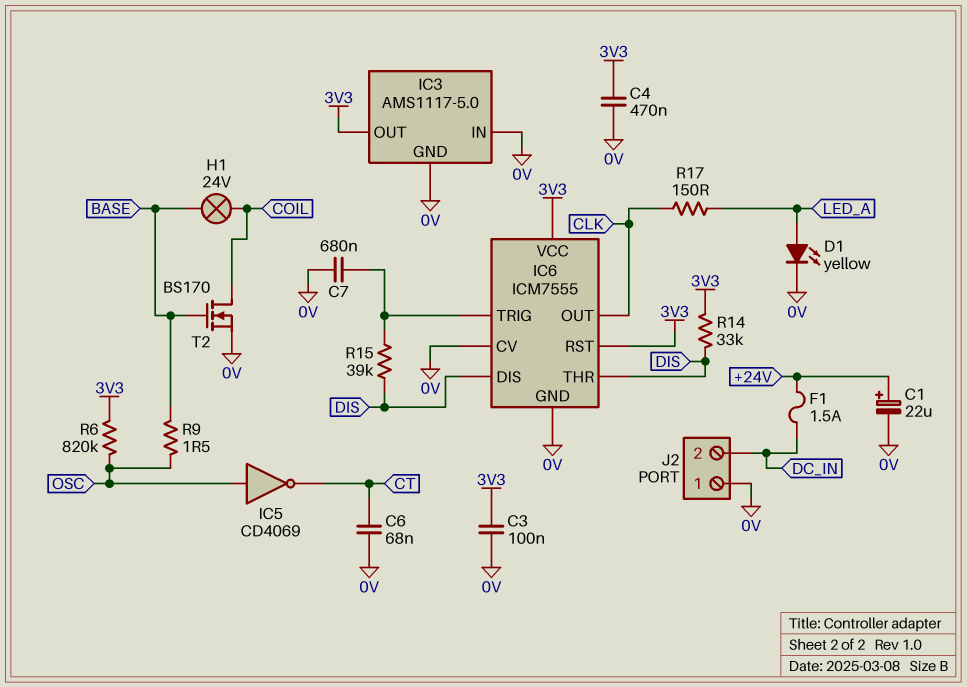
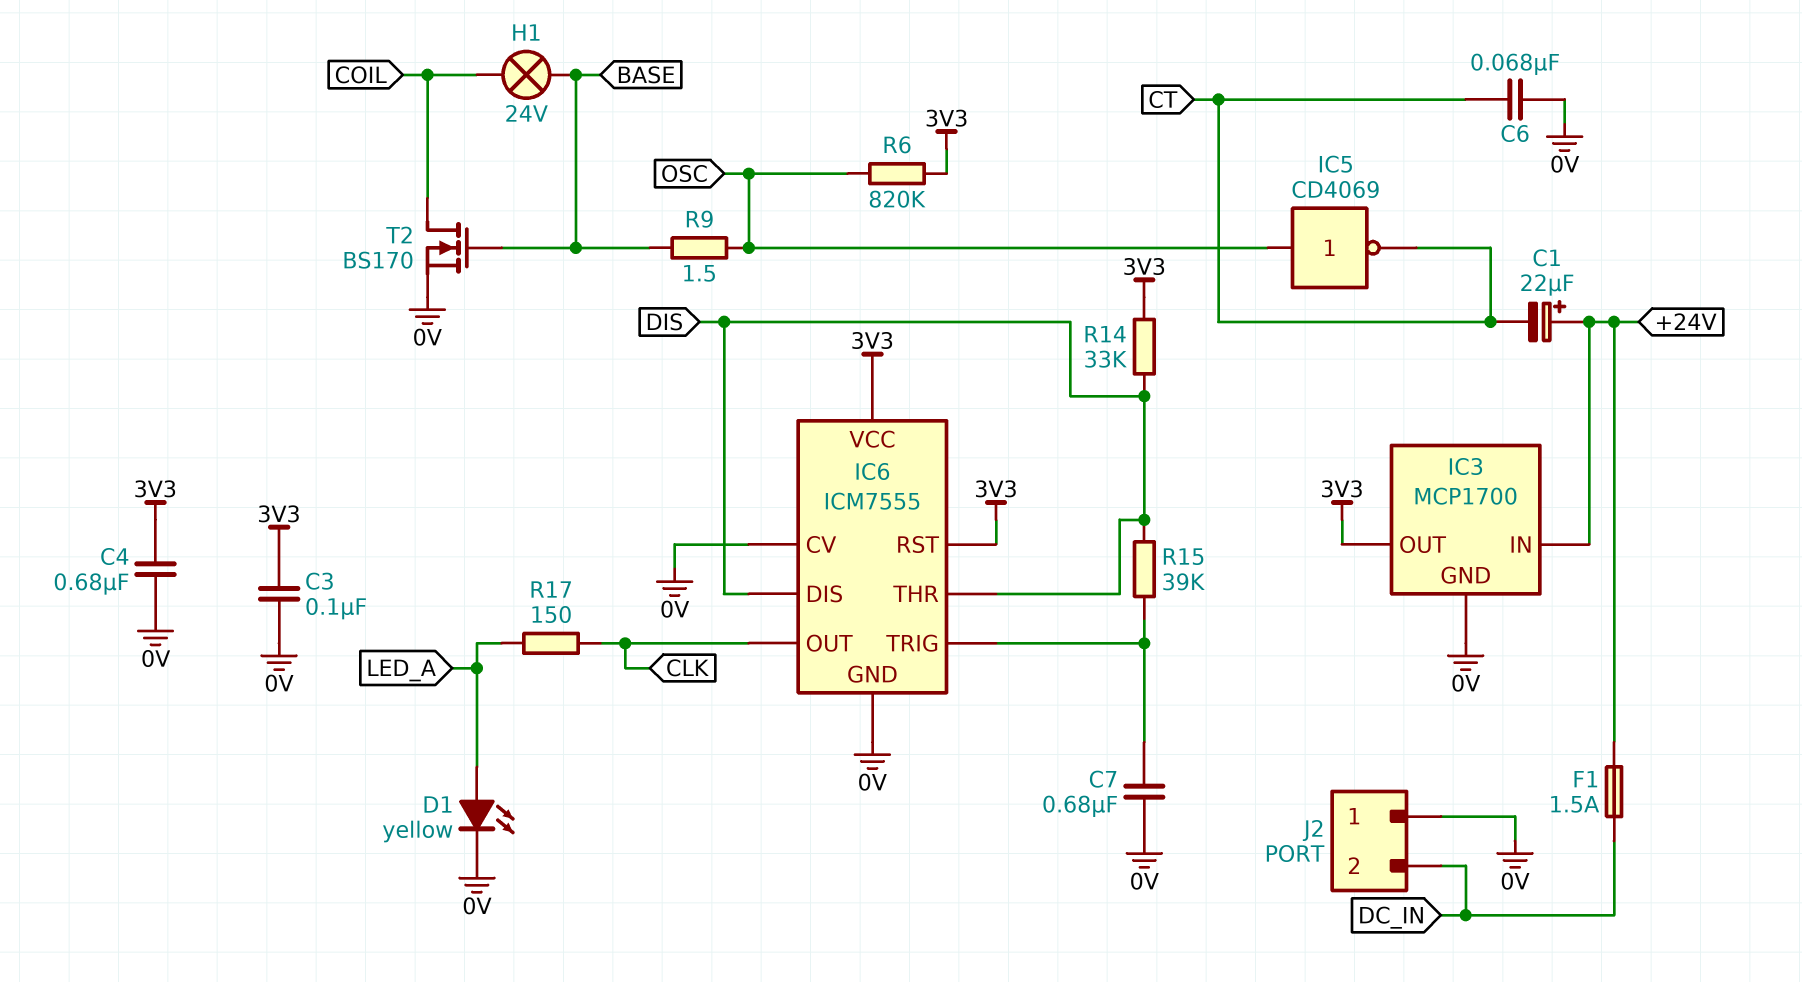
C1: 22uF (plus +24V, minus 0V) -> 22uF (plus +24V, minus CT)
C4: 470nF (0V, 3V3) -> 680nF (0V, 3V3)
IC3: AMS1117-5.0 -> MCP1700
IC3 pin IN: 0V -> +24V

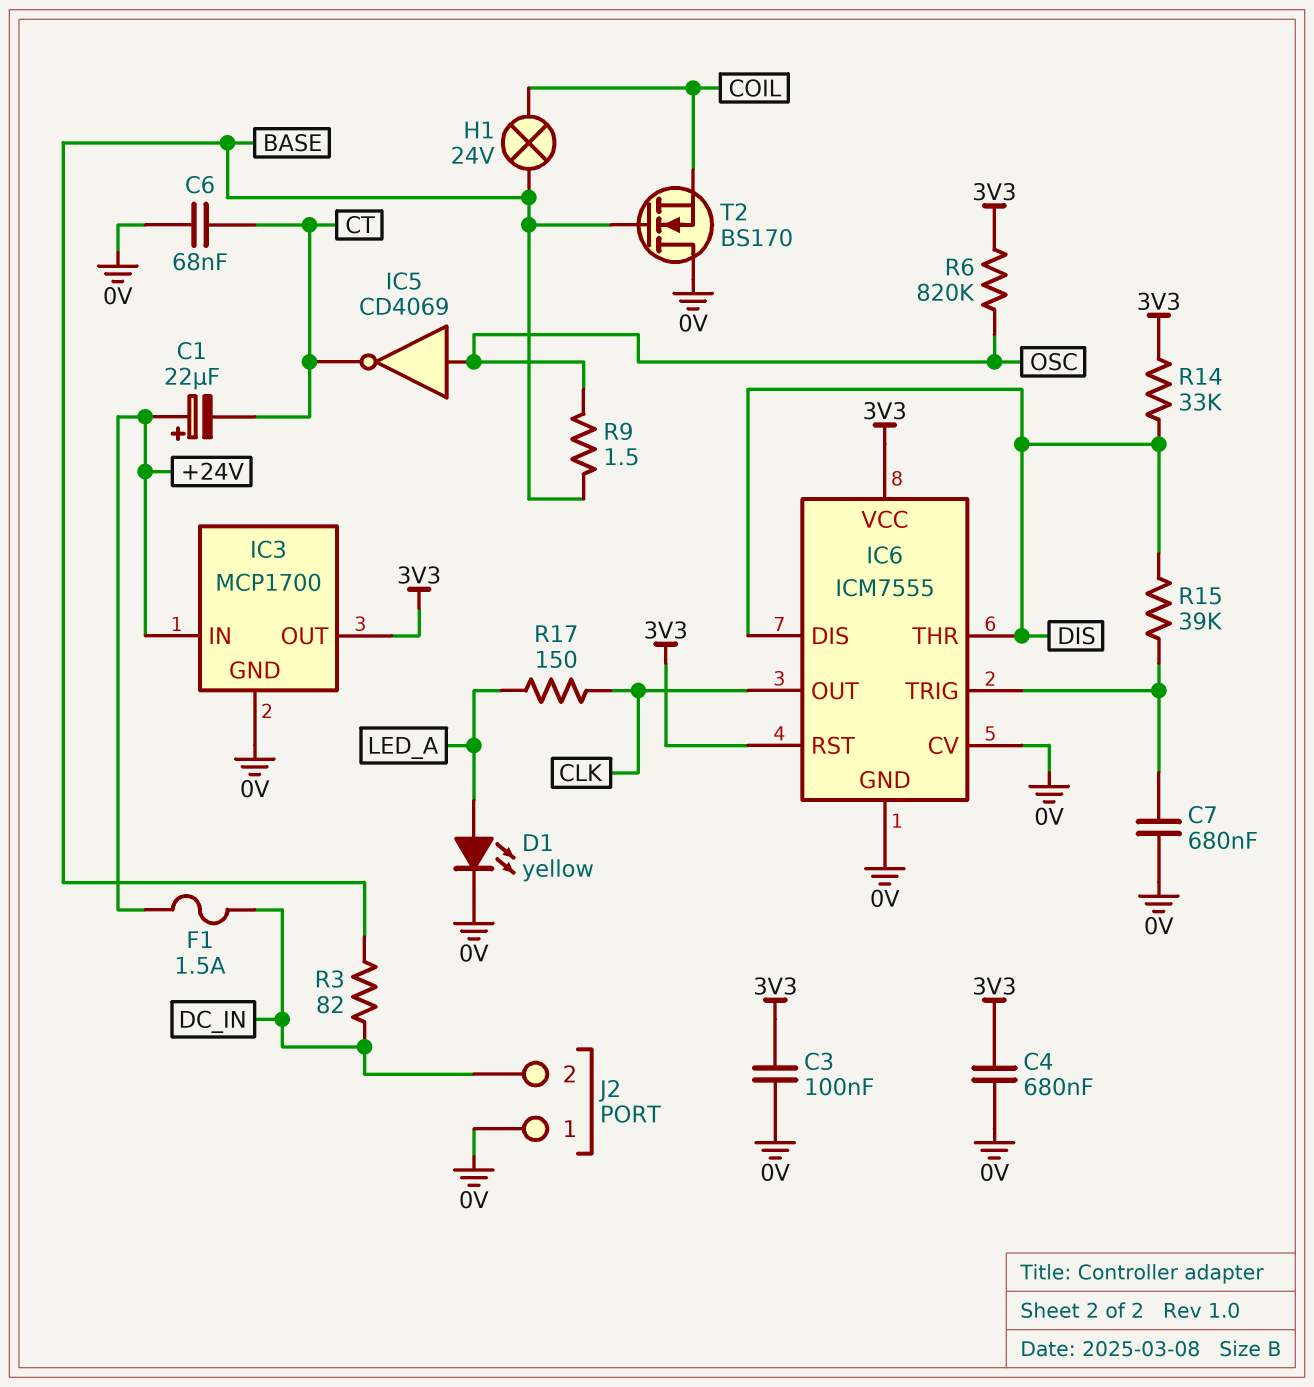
R3: none -> 82 (BASE, DC_IN)
T2: NMOS BS170 (G BASE, D COIL, S 0V) -> NMOS BS170 (G BASE, D 0V, S COIL)

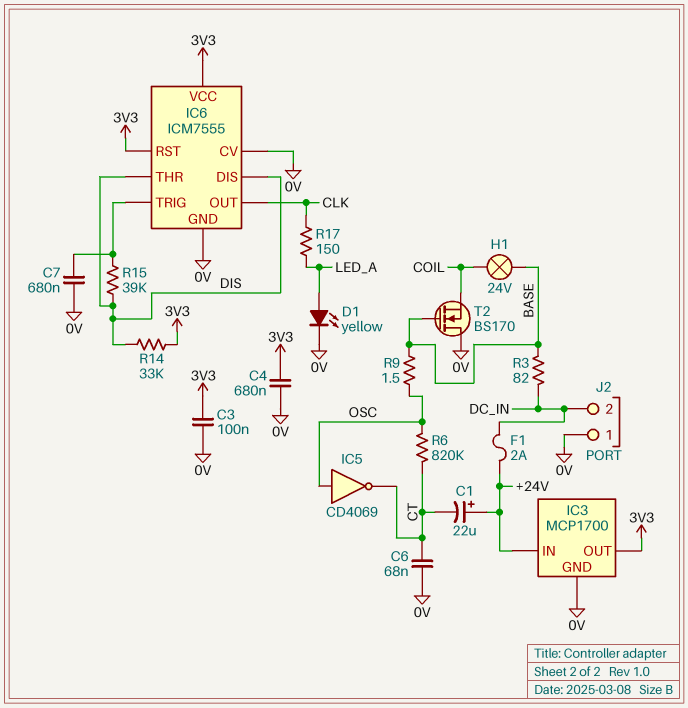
F1: 1.5A (+24V, DC_IN) -> 2A (+24V, DC_IN)
R6: 820k (3V3, OSC) -> 820k (CT, OSC)

